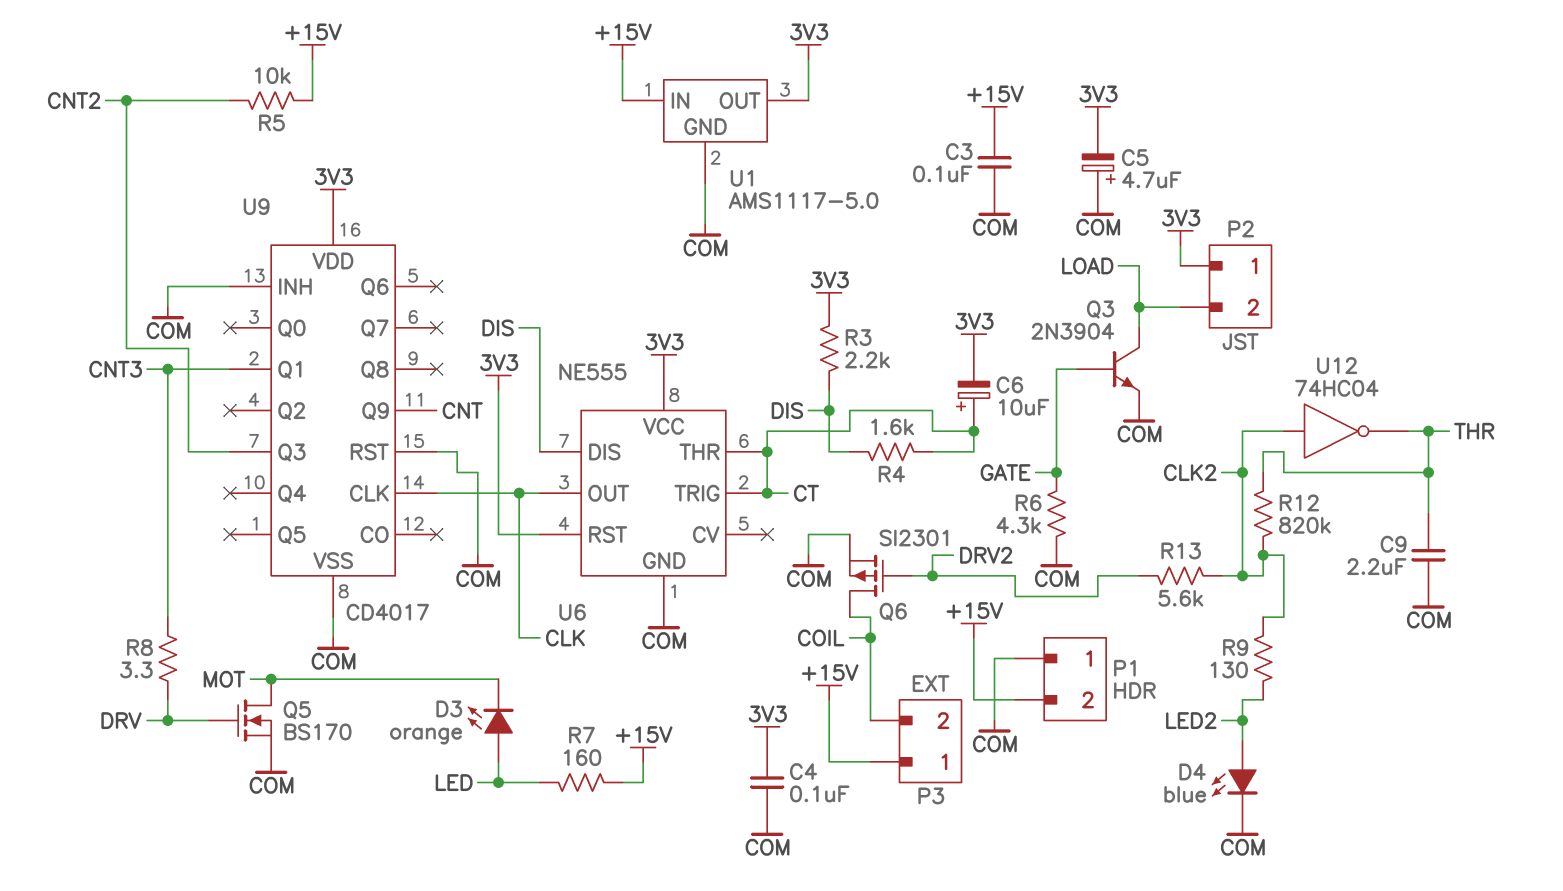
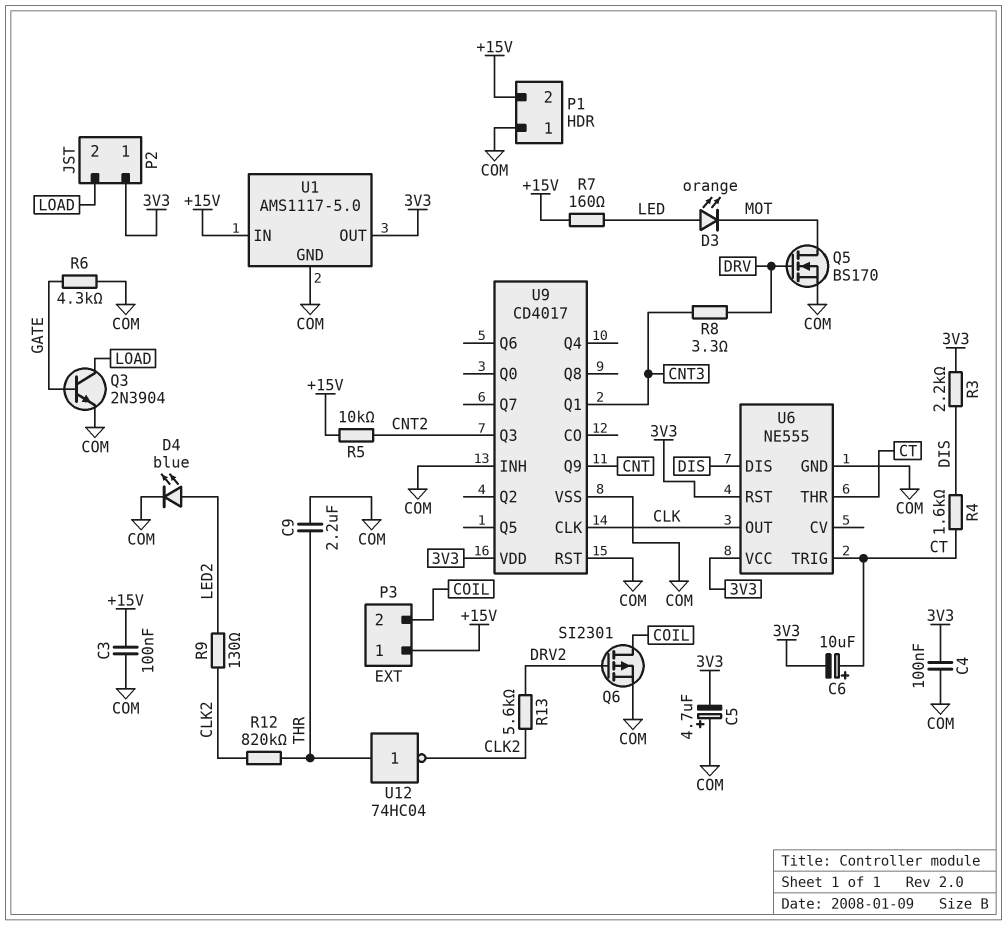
U12: NOT 74HC04 (in CLK2, out THR) -> NOT 74HC04 (in THR, out CLK2)

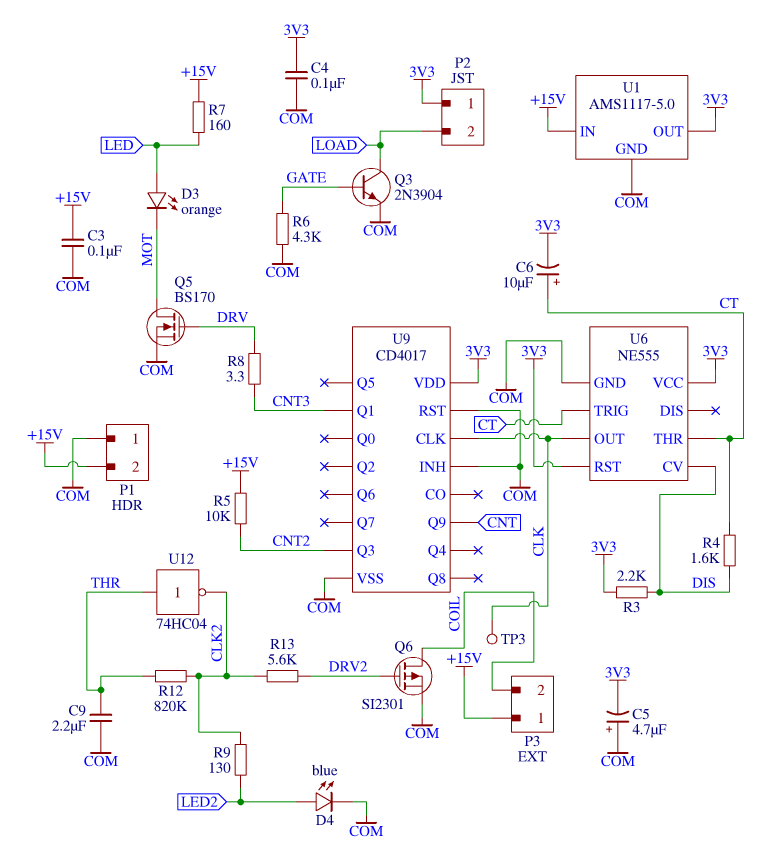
TP3: none -> test point (CLK)
U6 pin CV: none -> DIS
U6 pin DIS: DIS -> none

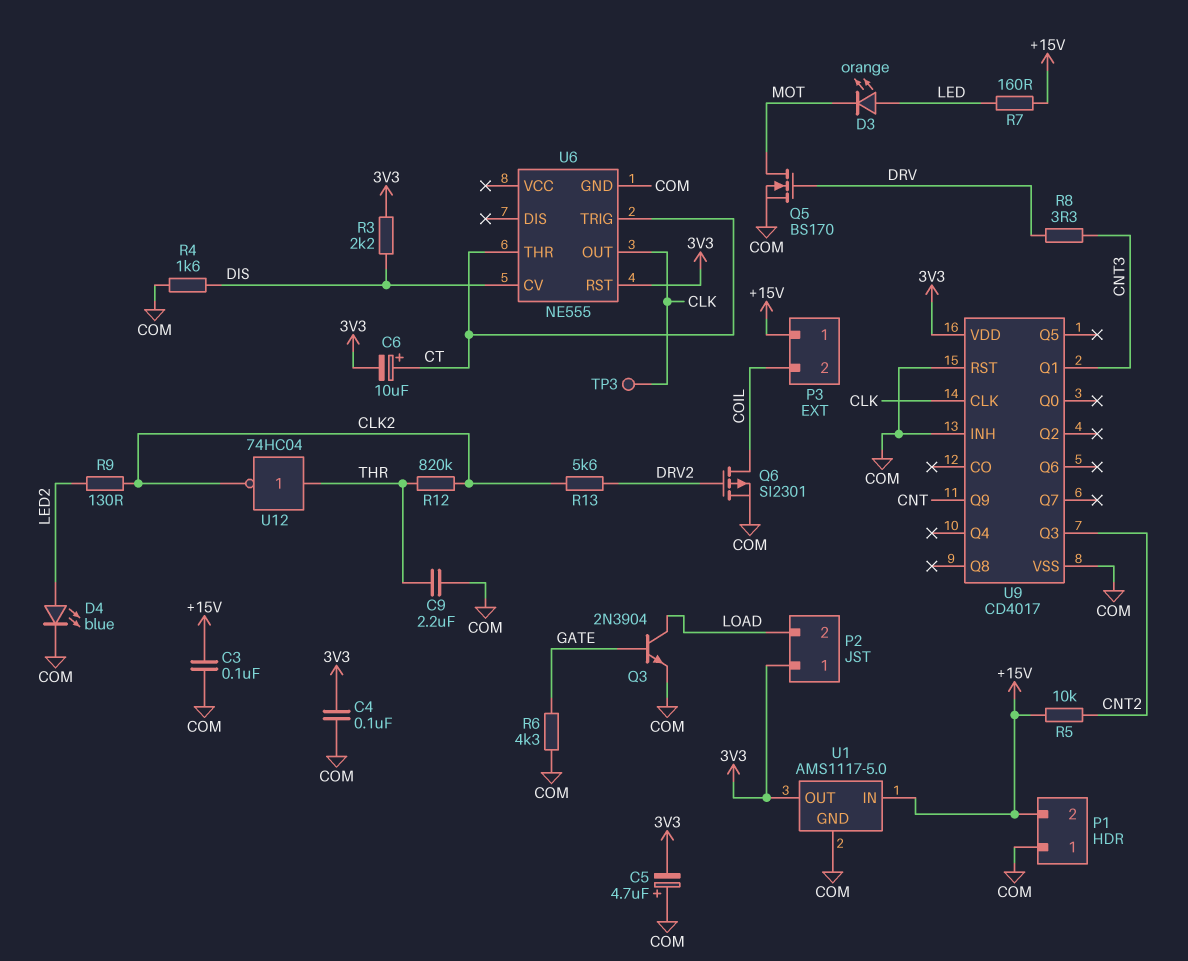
R4: 1.6k (CT, DIS) -> 1.6k (COM, DIS)
U6 pin VCC: 3V3 -> none

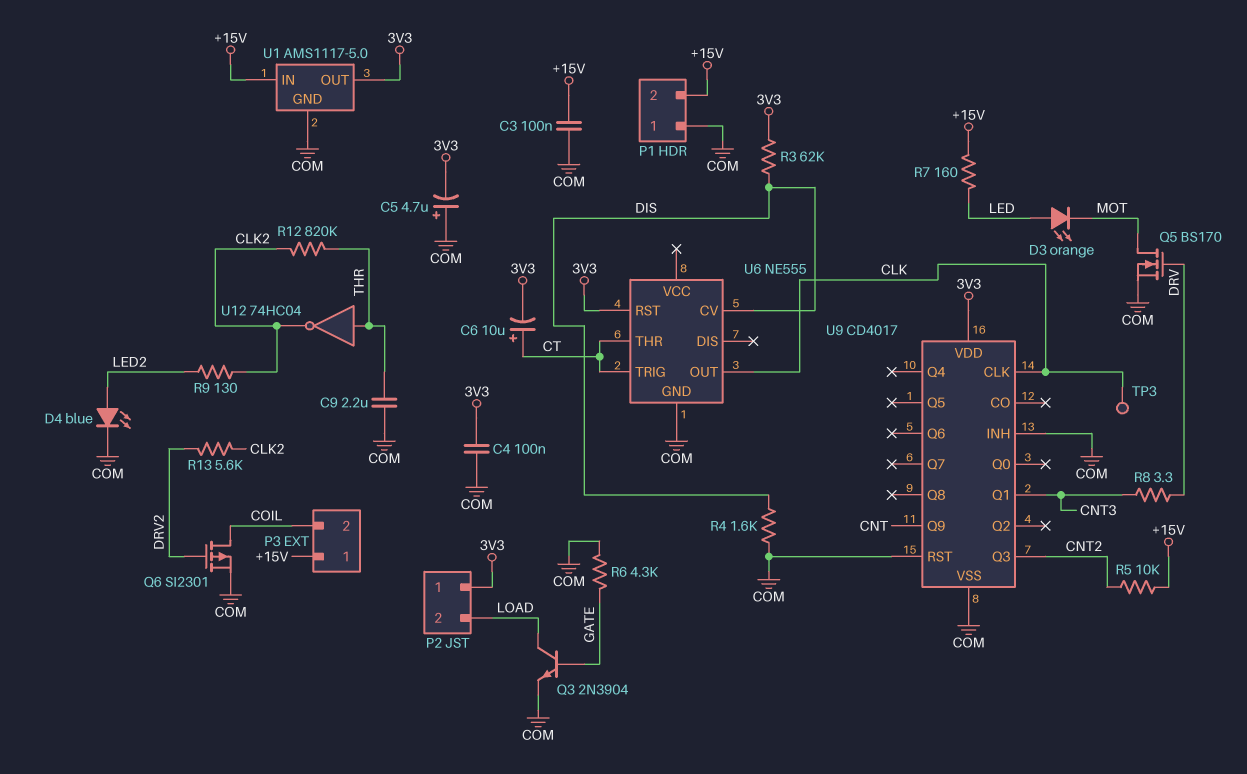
R3: 2.2k (3V3, DIS) -> 62k (3V3, DIS)

